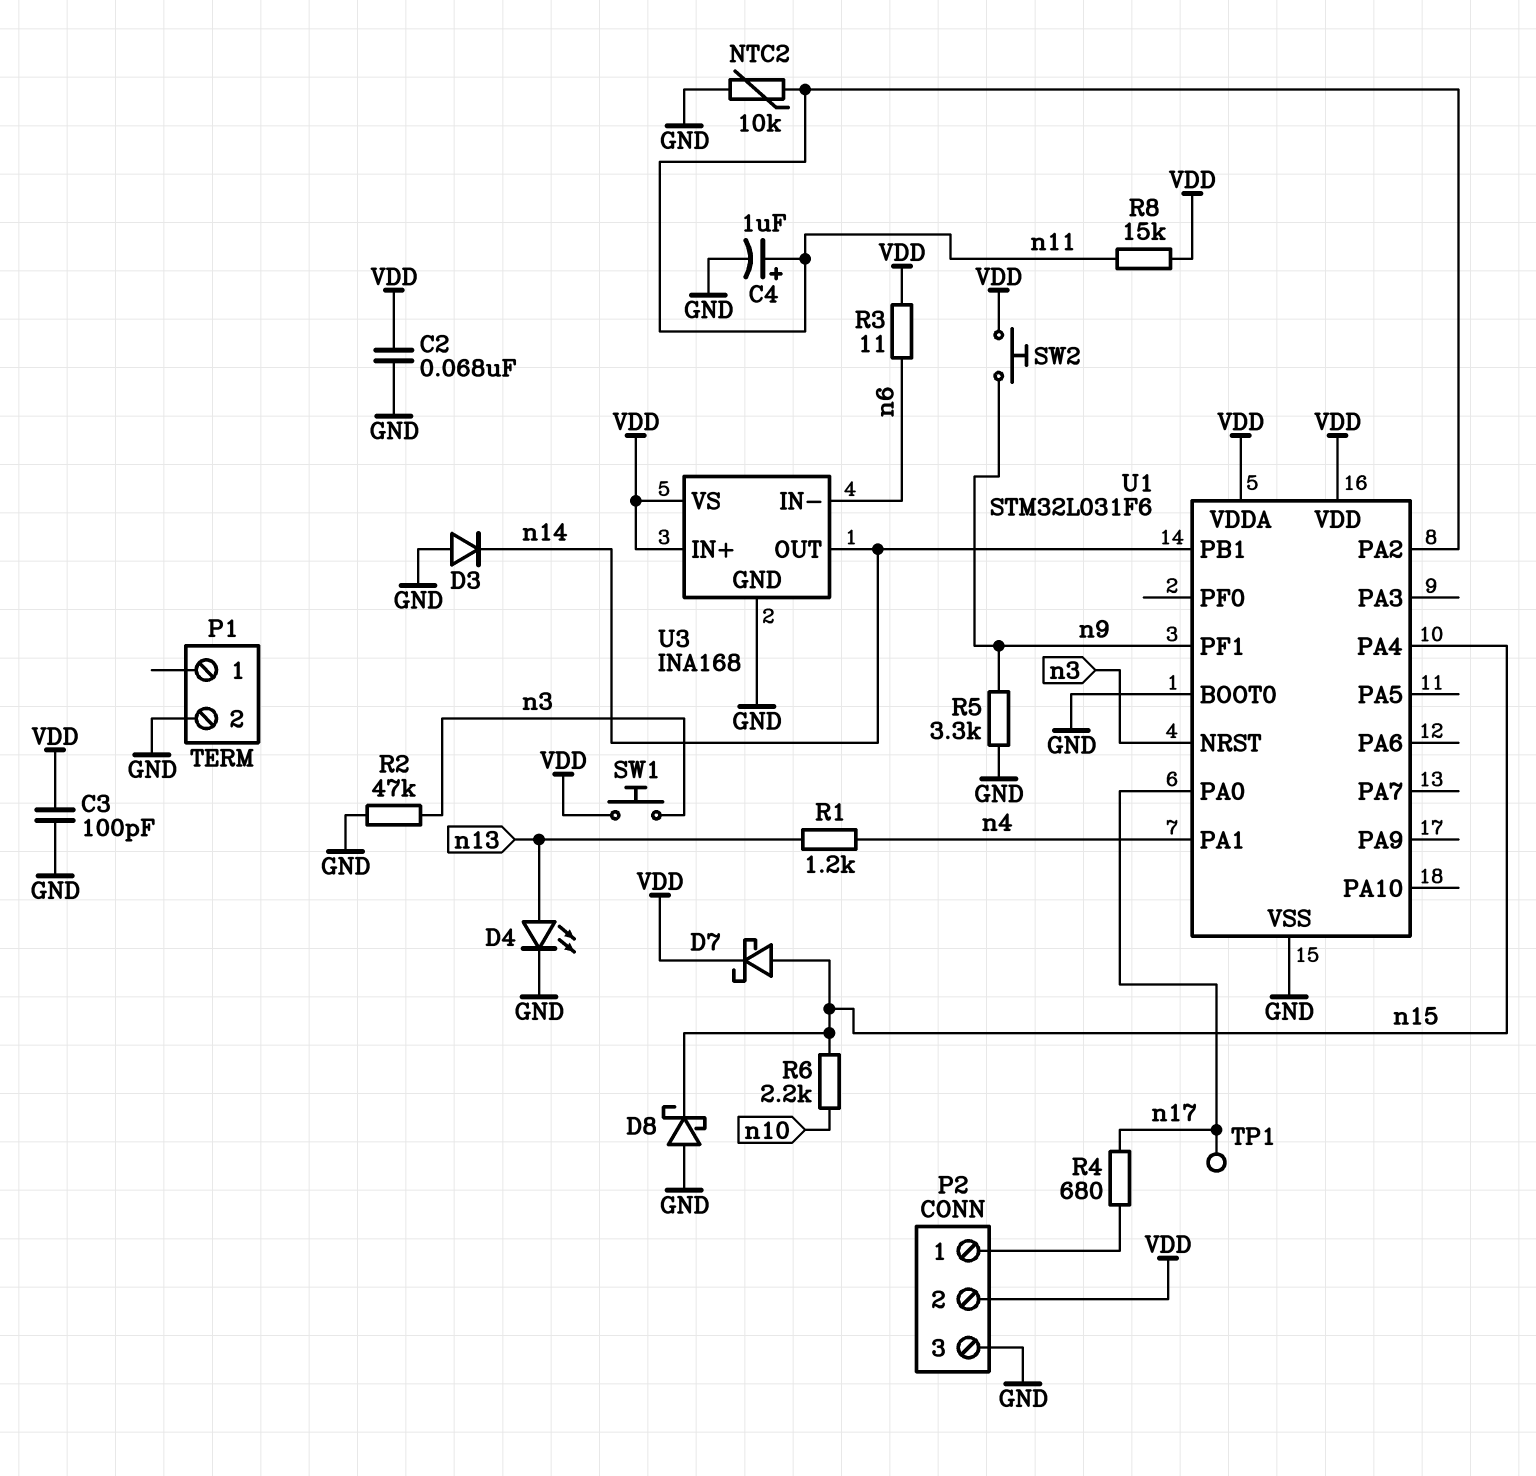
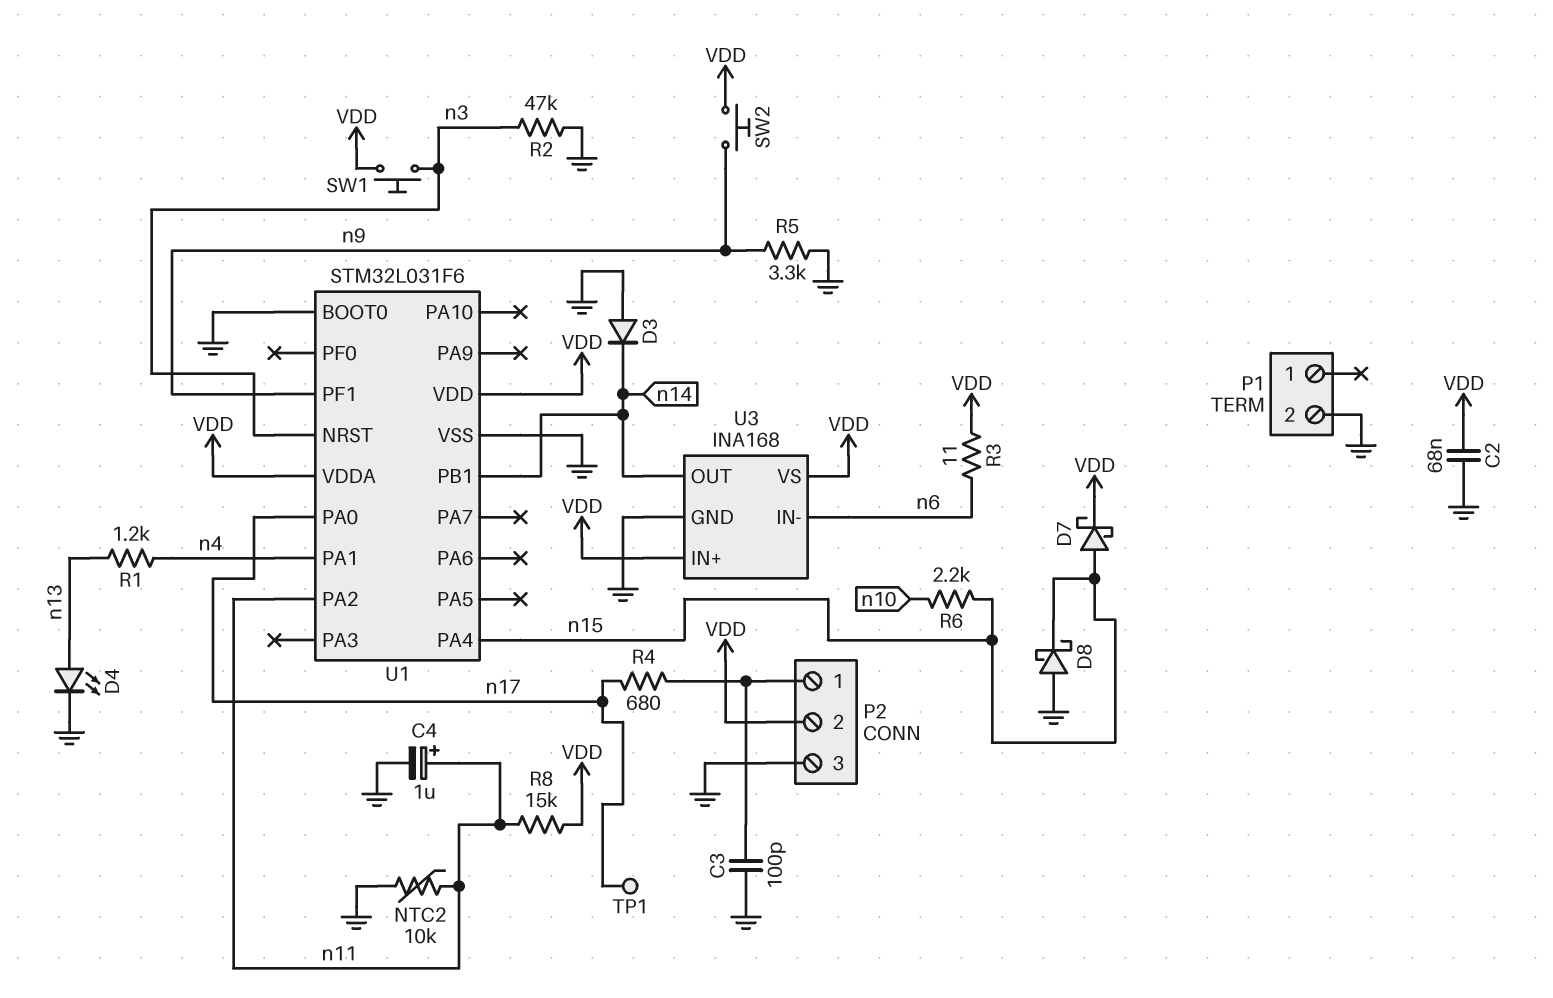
C3: 100pF (GND, VDD) -> 100pF (GND, P2/1)

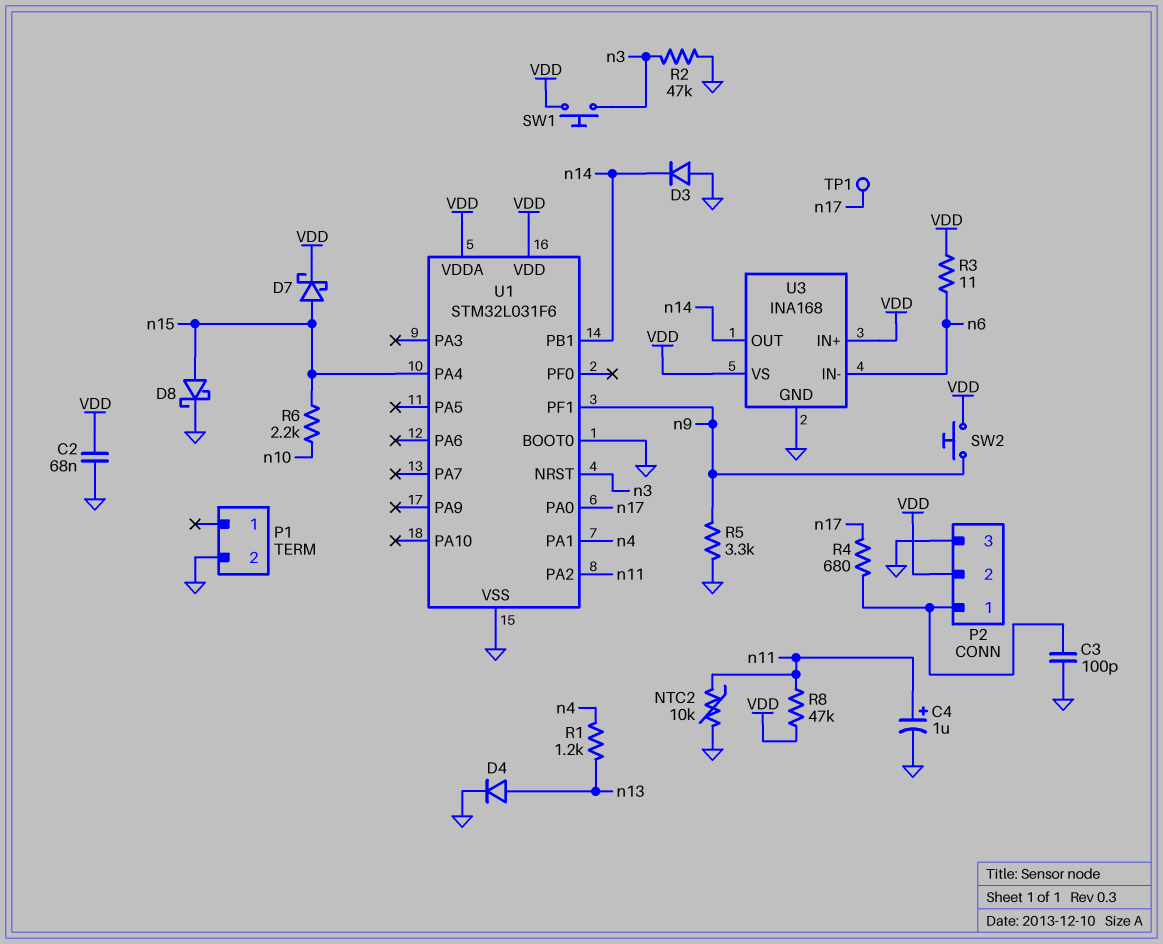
D4: LED (A n13, K GND) -> diode (A n13, K GND)
D8: schottky (A GND, K n15) -> schottky (A n15, K GND)
R8: 15k (VDD, n11) -> 47k (VDD, n11)

